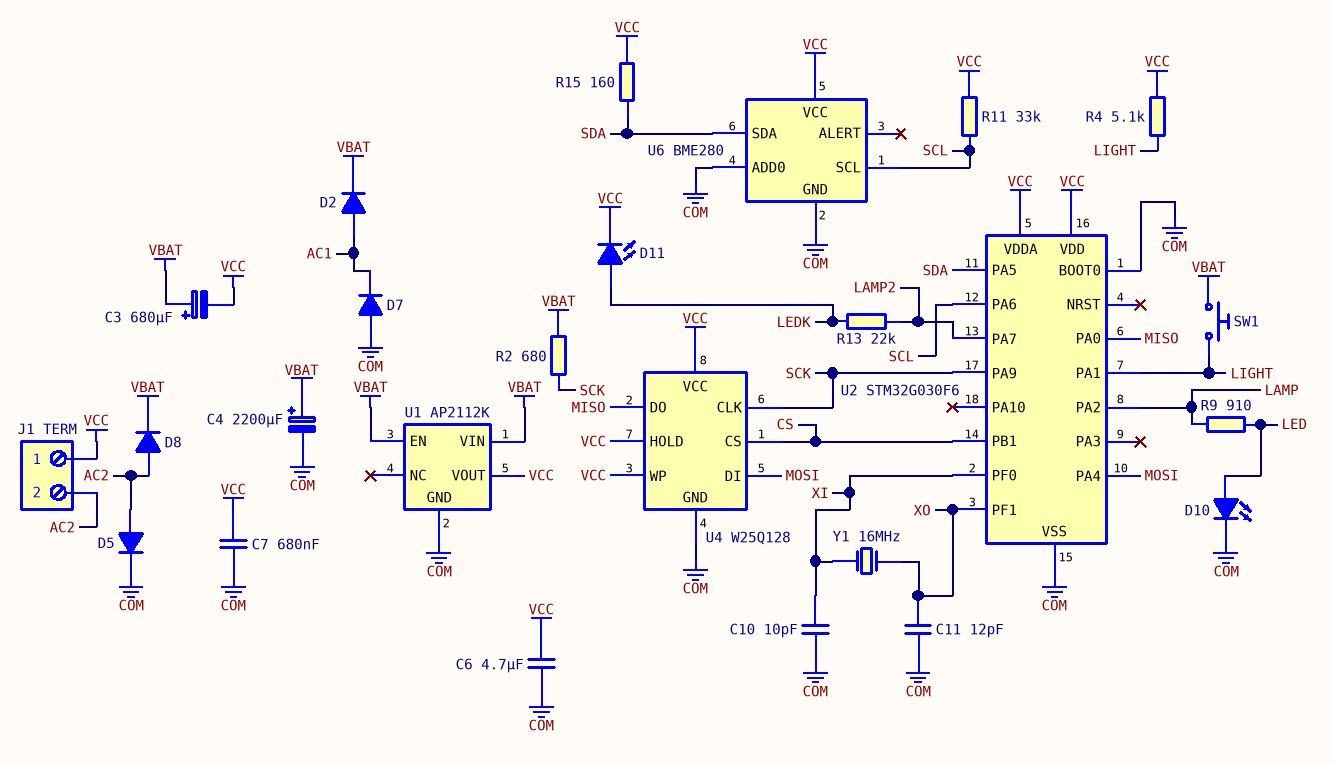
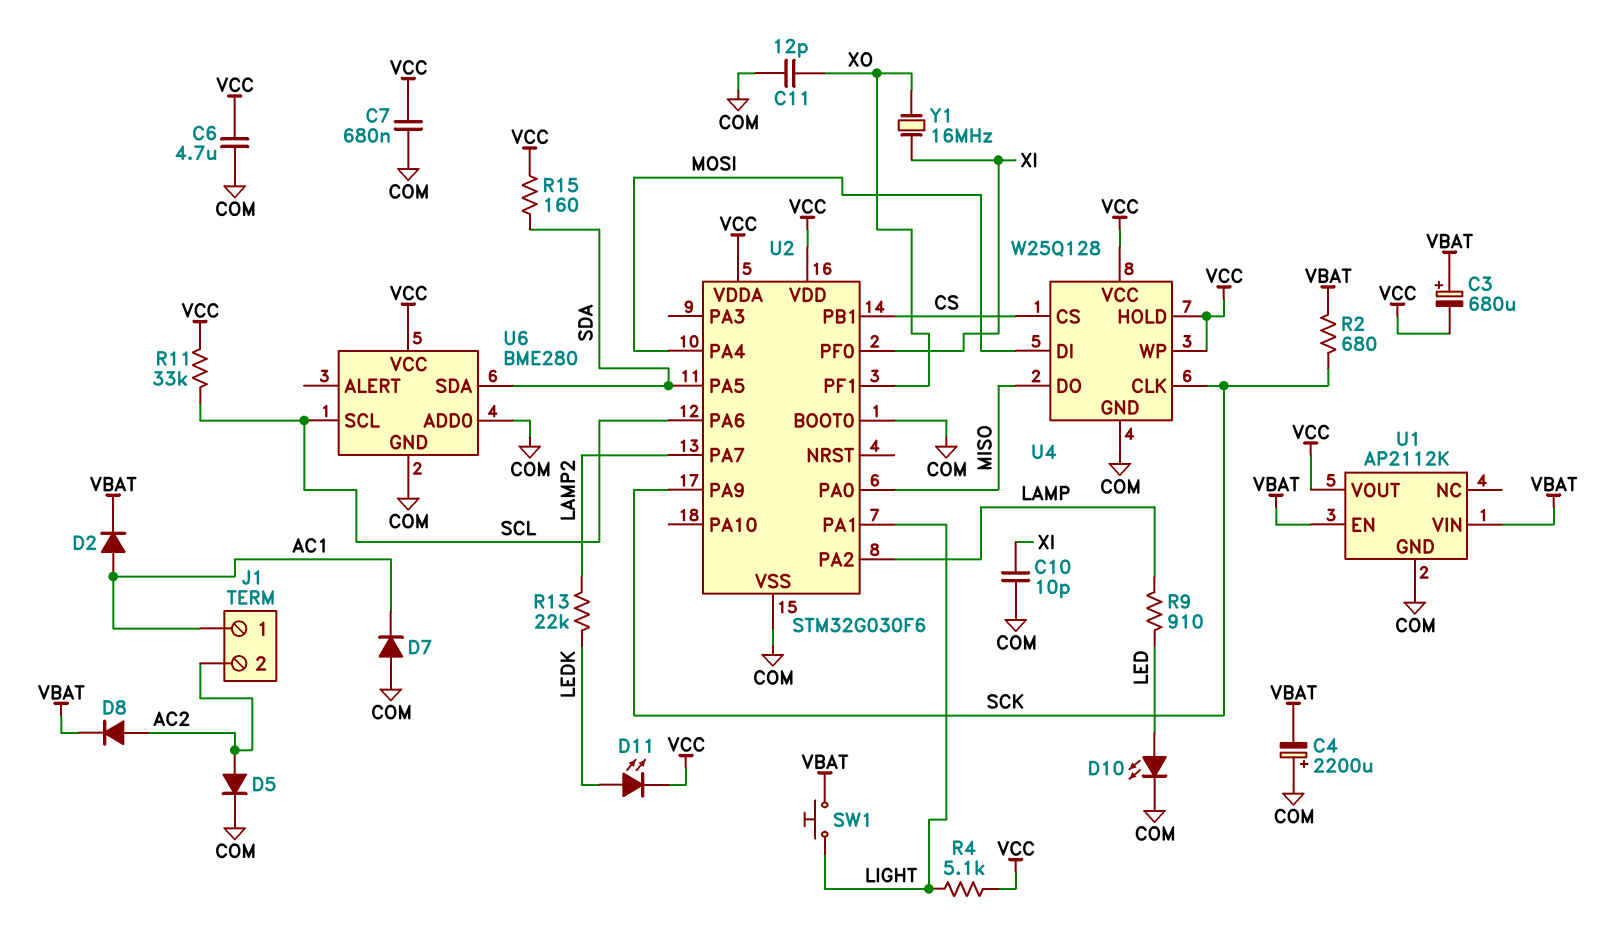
C4: 2200uF (plus VBAT, minus COM) -> 2200uF (plus COM, minus VBAT)
J1 pin 1: VCC -> AC1

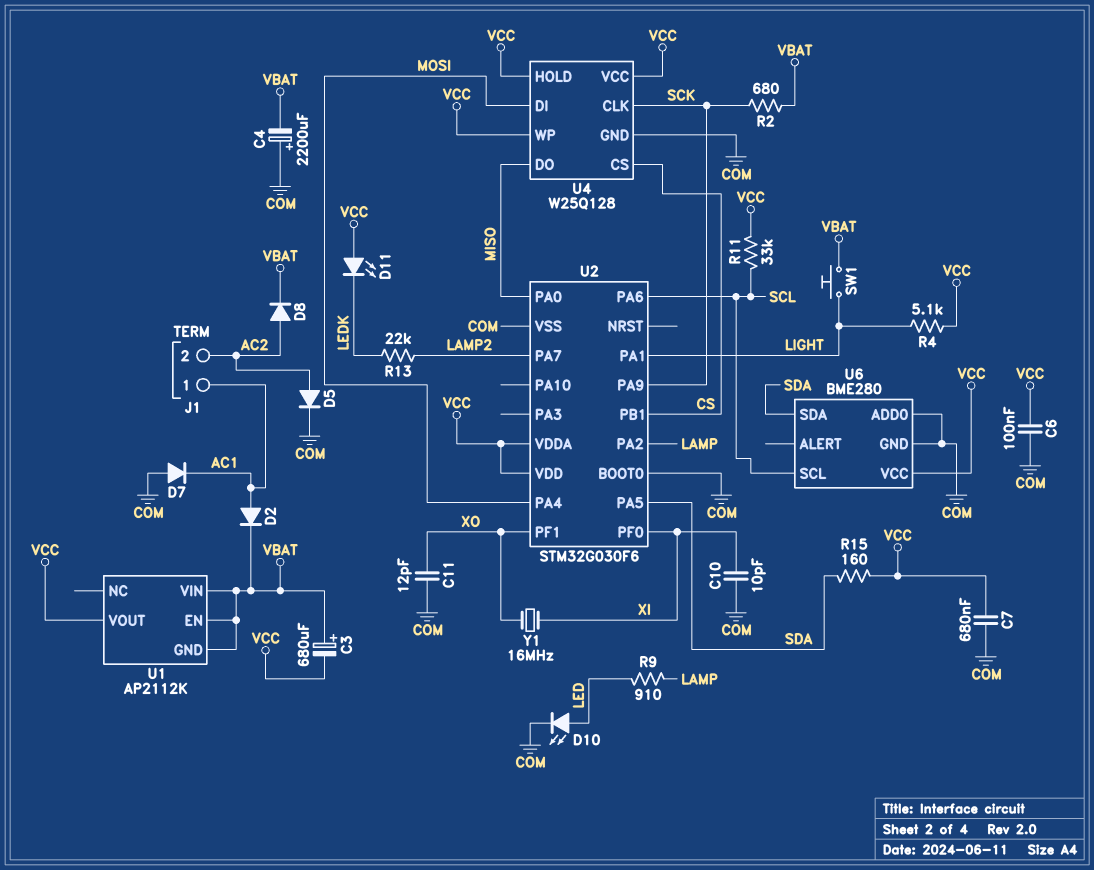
C6: 4.7uF (COM, VCC) -> 100nF (COM, VCC)
D11: LED (A LEDK, K VCC) -> LED (A VCC, K LEDK)
U1 pin GND: COM -> VBAT

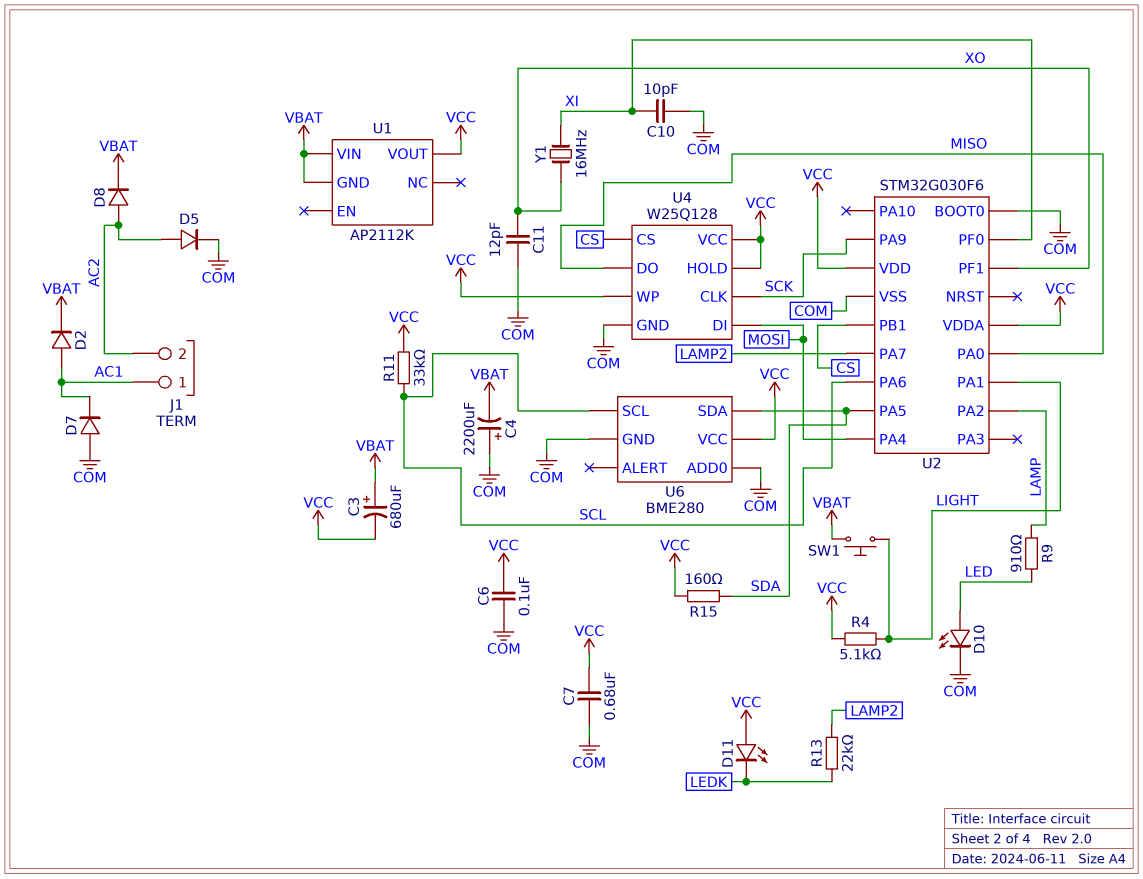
R2: 680 (SCK, VBAT) -> none
U1 pin EN: VBAT -> none

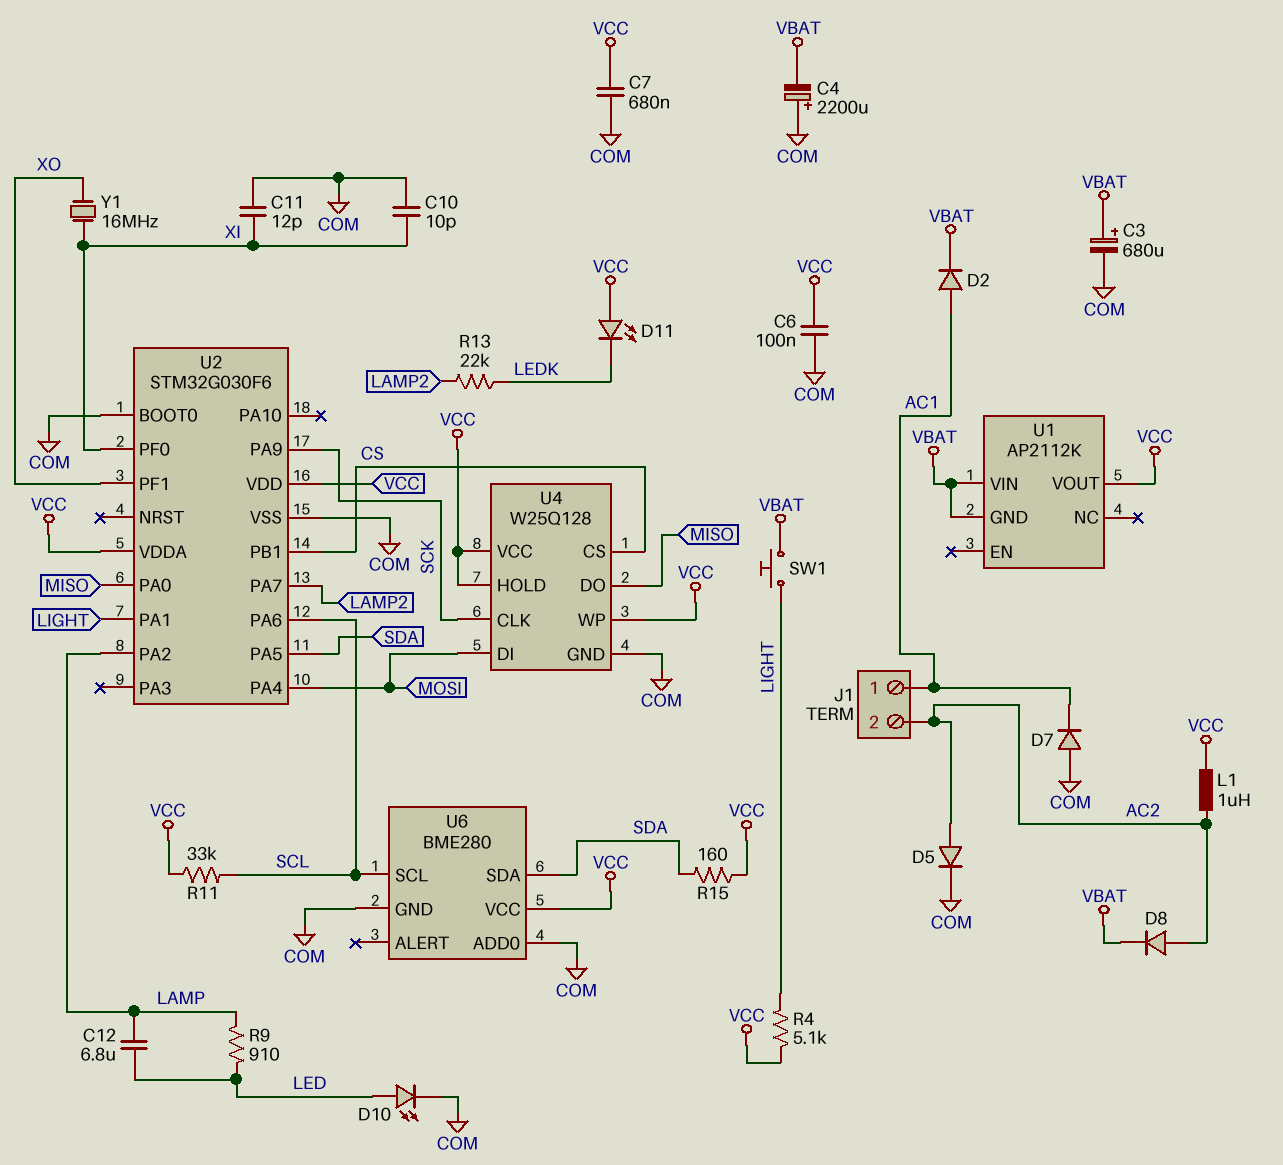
C3: 680uF (plus VBAT, minus VCC) -> 680uF (plus VBAT, minus COM)
C11: 12pF (COM, XO) -> 12pF (COM, XI)
C12: none -> 6.8uF (LAMP, LED)
L1: none -> 1uH (AC2, VCC)

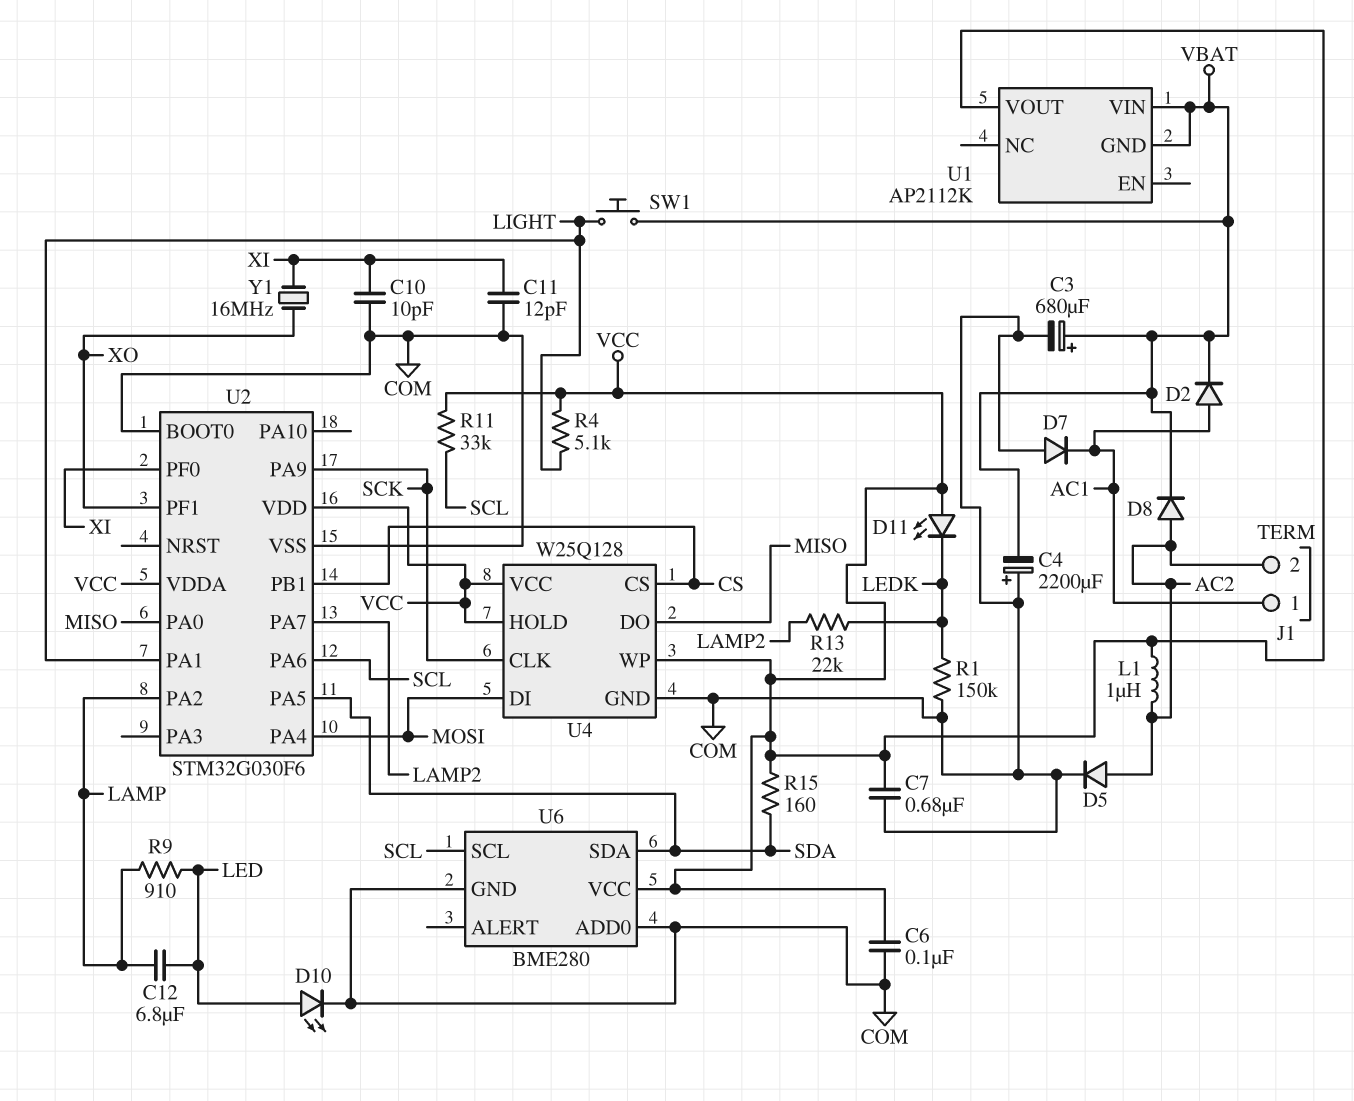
R1: none -> 150k (COM, LEDK)

